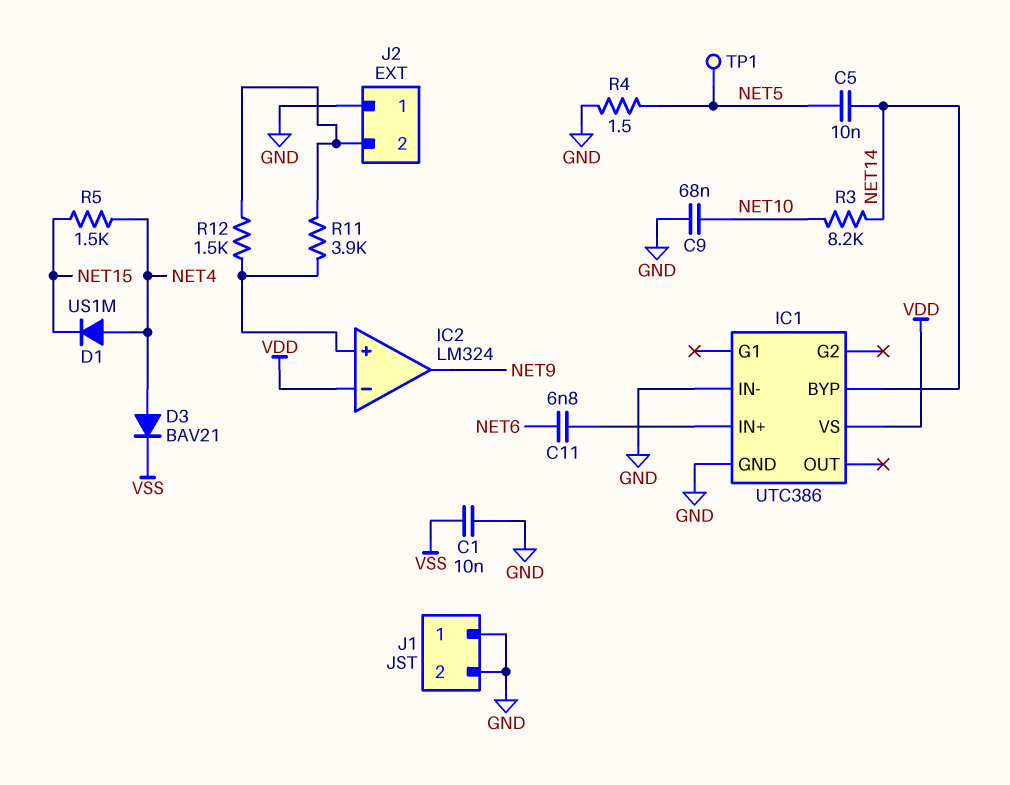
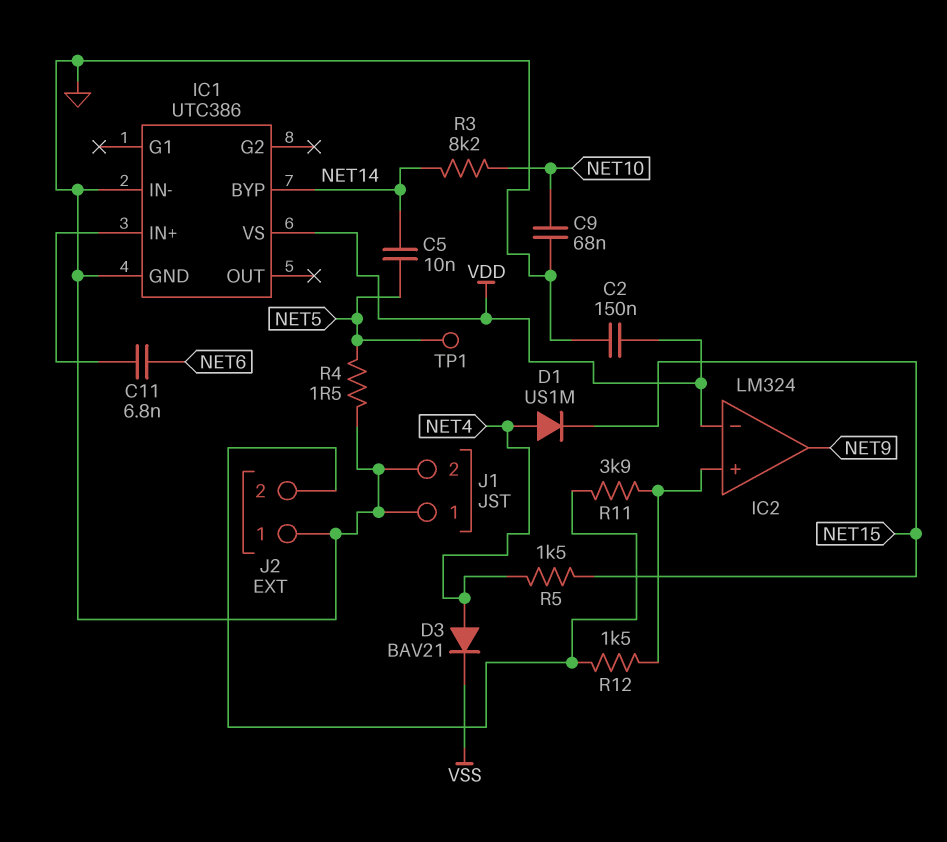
C1: 10nF (GND, VSS) -> none
C2: none -> 150nF (GND, VDD)

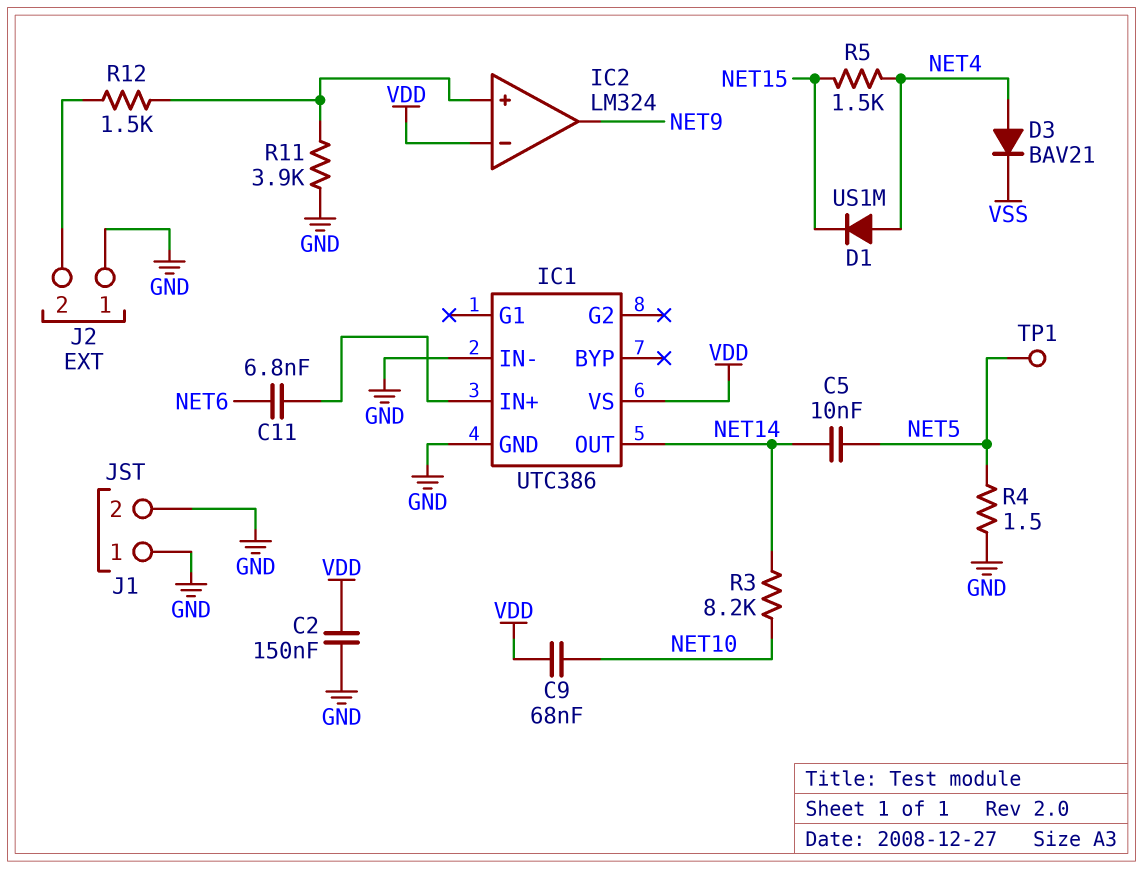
C9: 68nF (GND, NET10) -> 68nF (NET10, VDD)
IC1 pin BYP: NET14 -> none
IC1 pin OUT: none -> NET14
R11: 3.9k (IC2/in+, J2/2) -> 3.9k (GND, IC2/in+)

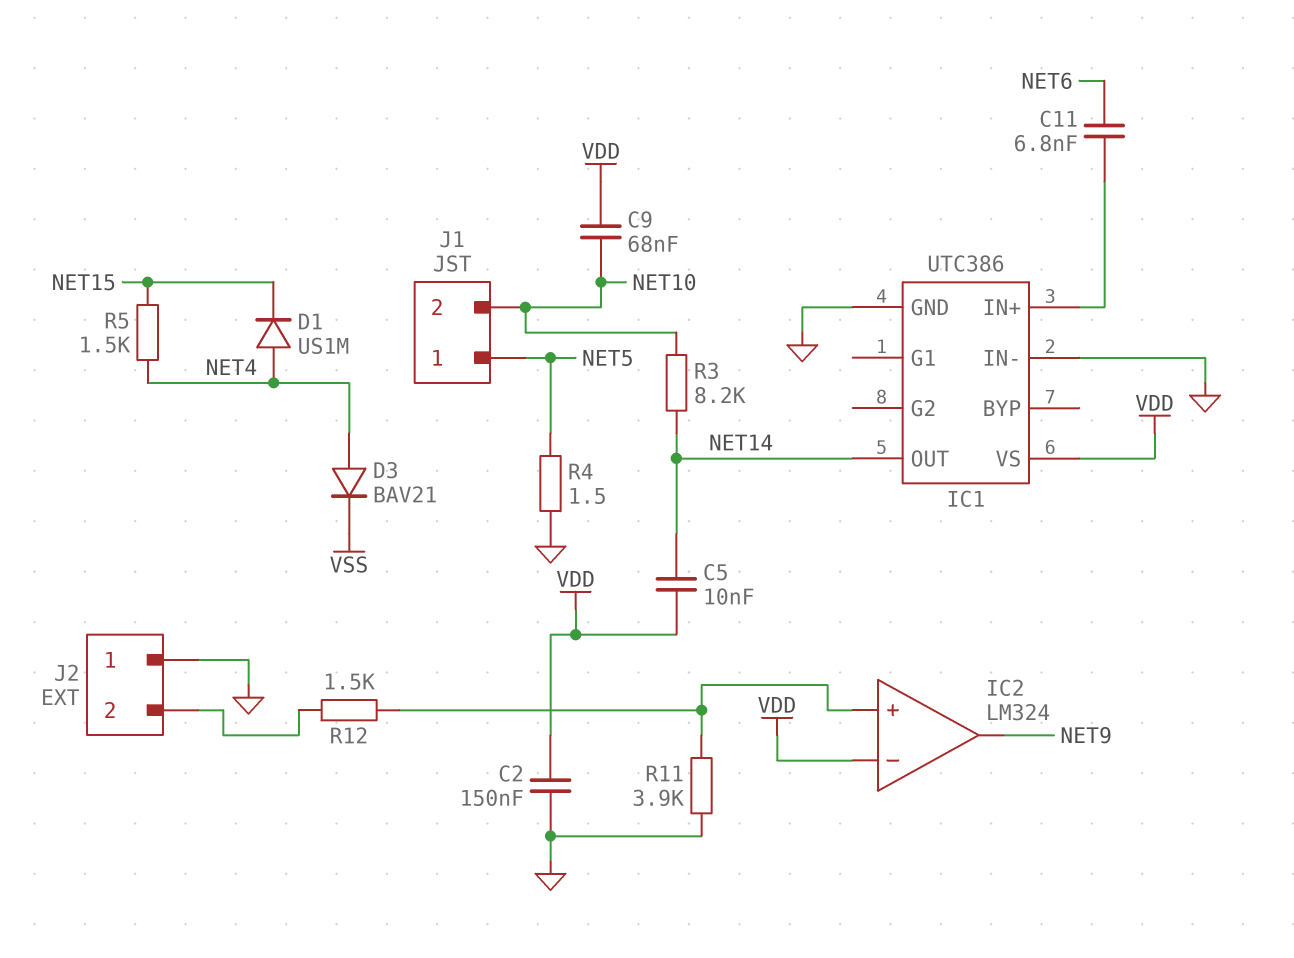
C5: 10nF (NET5, NET14) -> 10nF (NET14, VDD)
J1 pin 1: GND -> NET5
J1 pin 2: GND -> NET10
TP1: test point (NET5) -> none

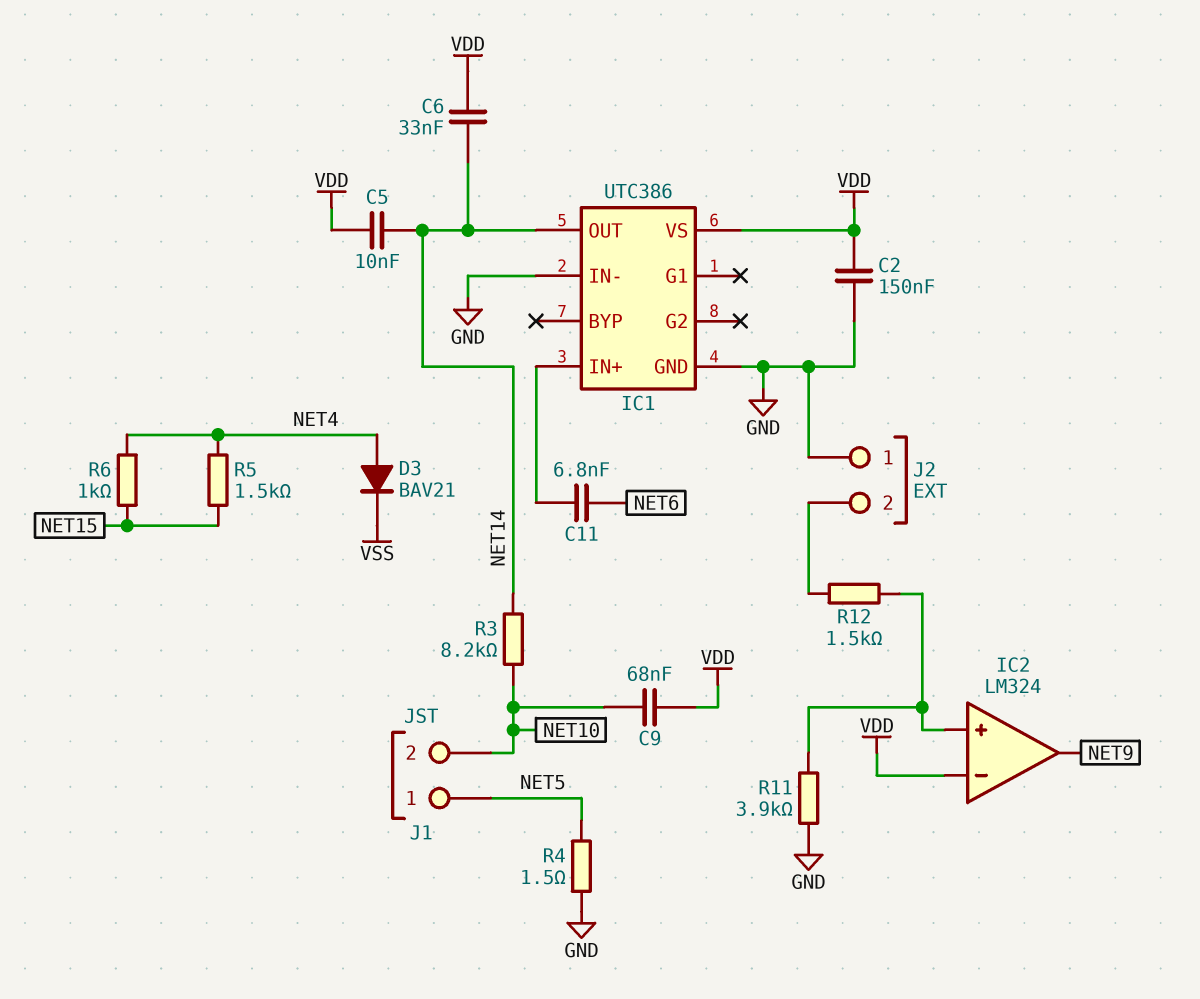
C6: none -> 33nF (NET14, VDD)
D1: diode US1M (A NET4, K NET15) -> none
R6: none -> 1k (NET4, NET15)

